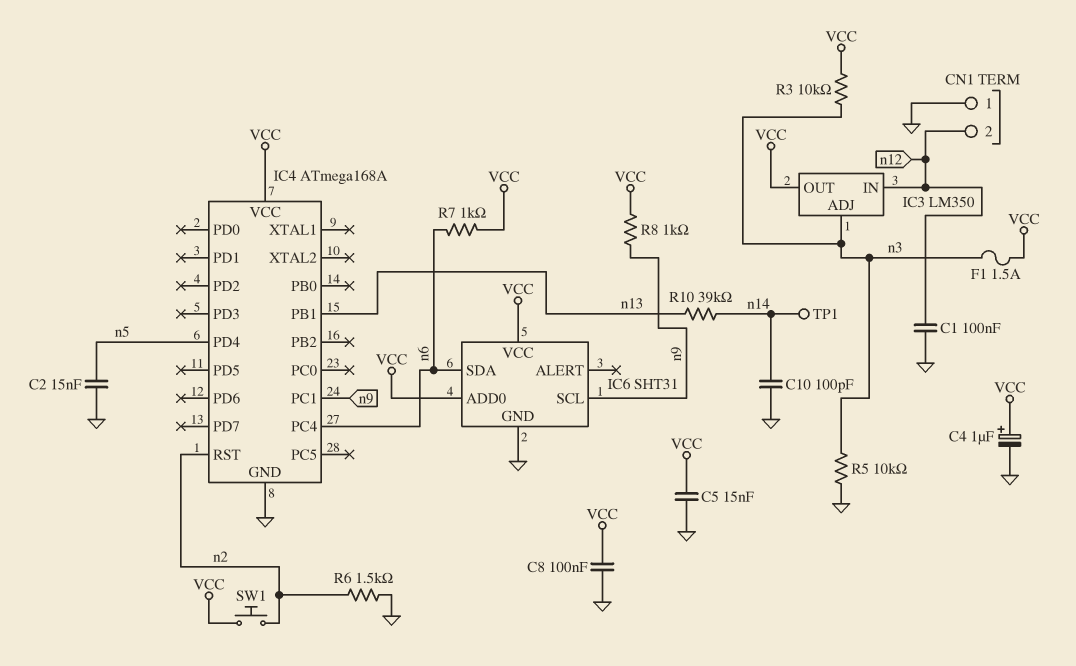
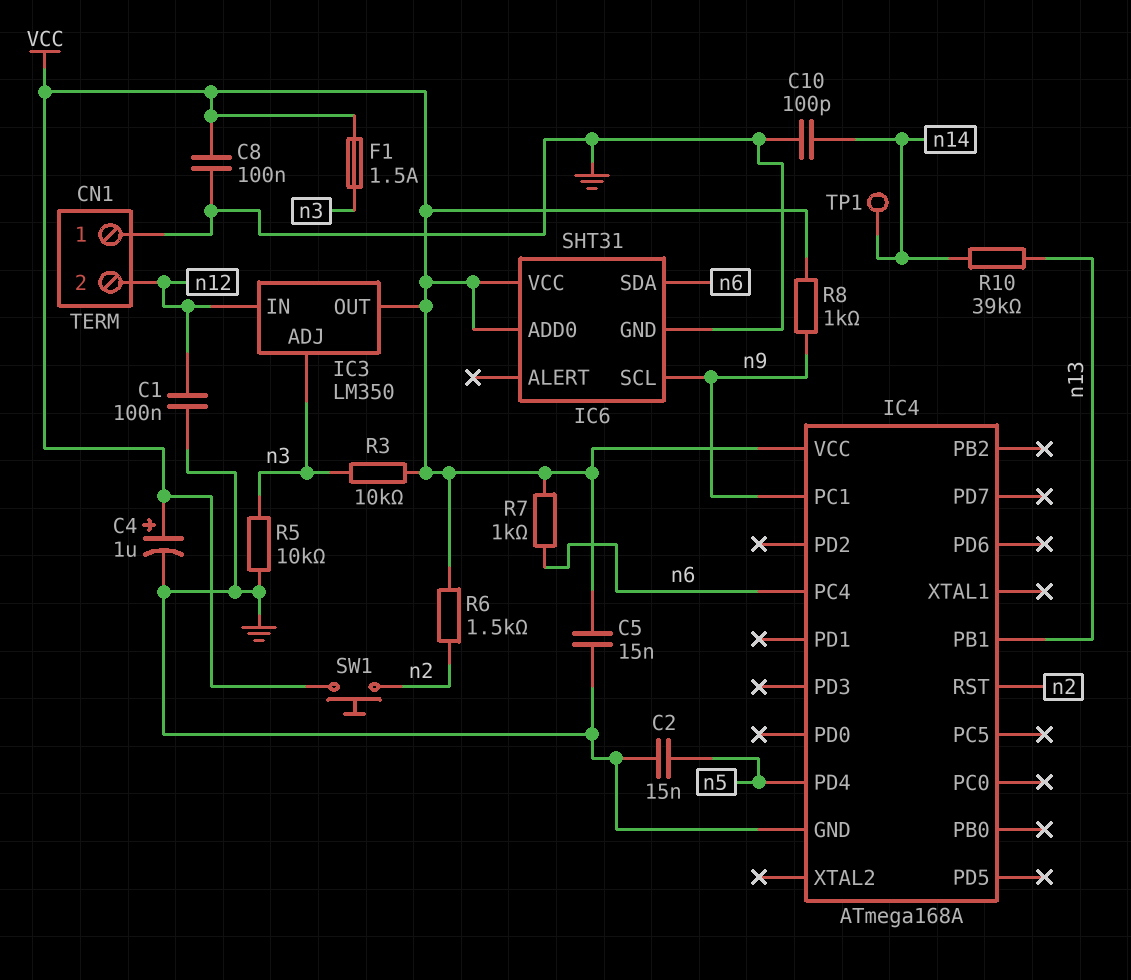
R6: 1.5k (GND, n2) -> 1.5k (VCC, n2)

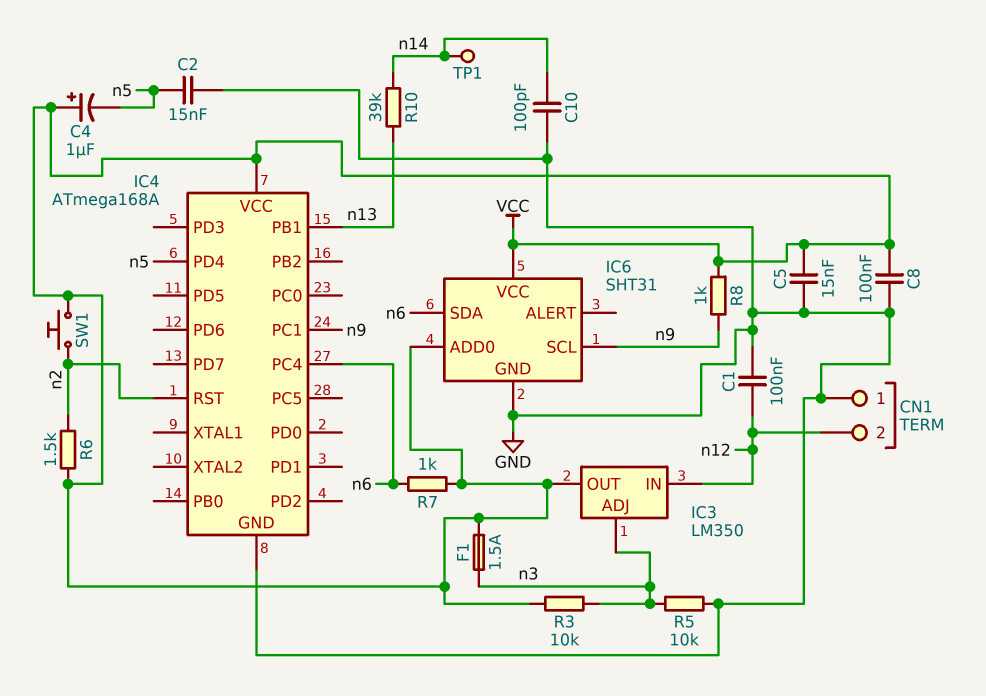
C4: 1uF (plus VCC, minus GND) -> 1uF (plus VCC, minus n5)

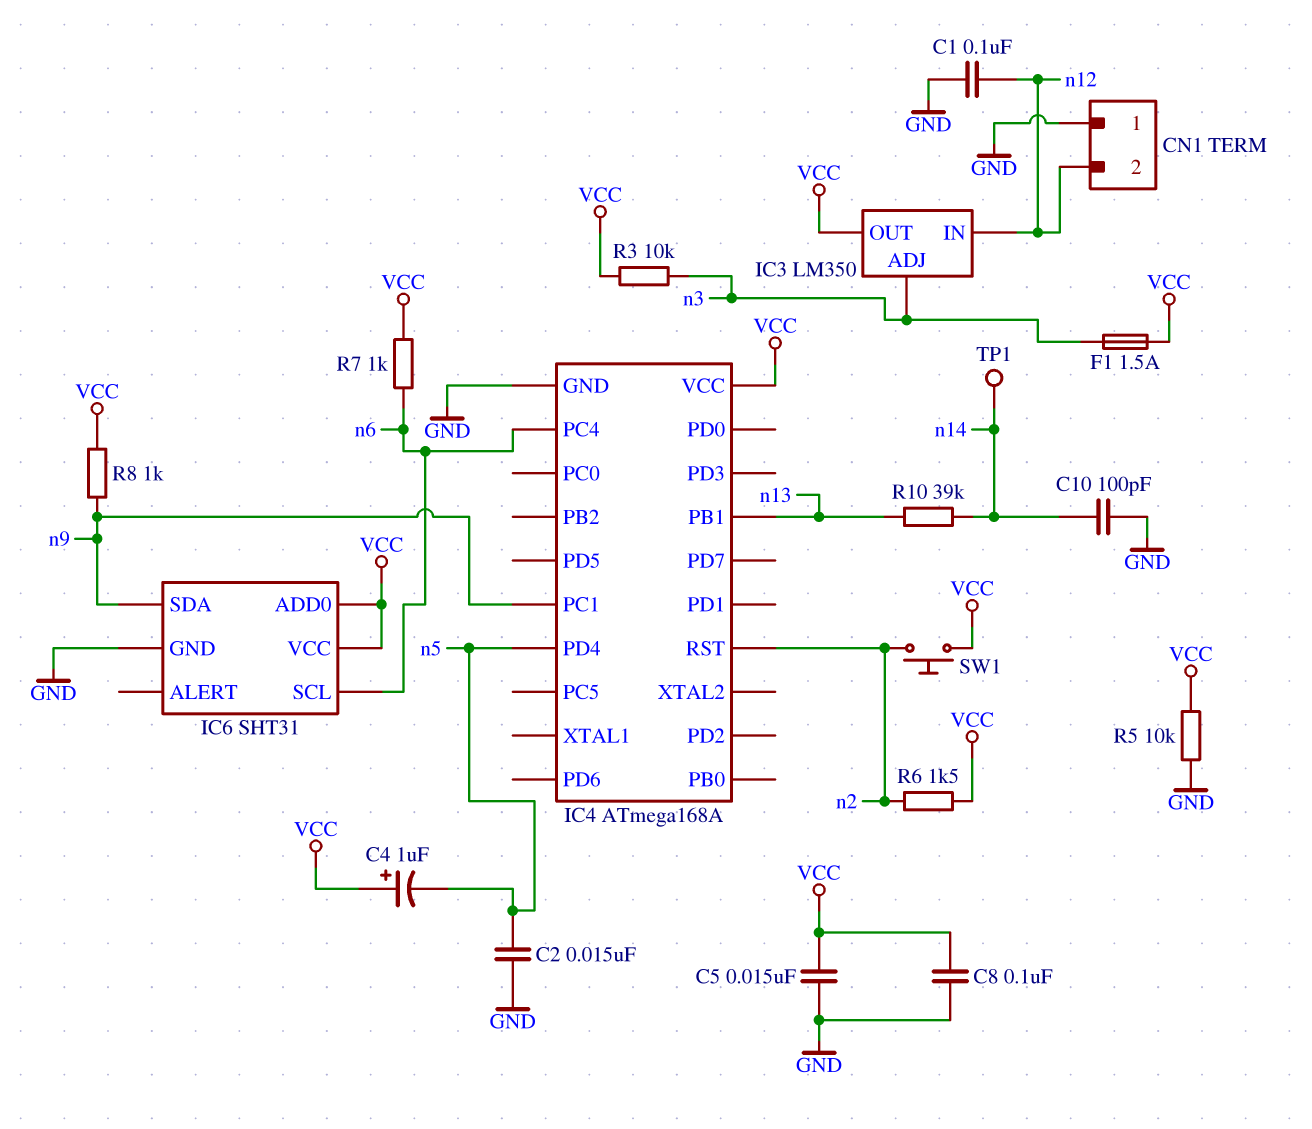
IC6 pin SCL: n9 -> n6
IC6 pin SDA: n6 -> n9
R5: 10k (GND, n3) -> 10k (GND, VCC)

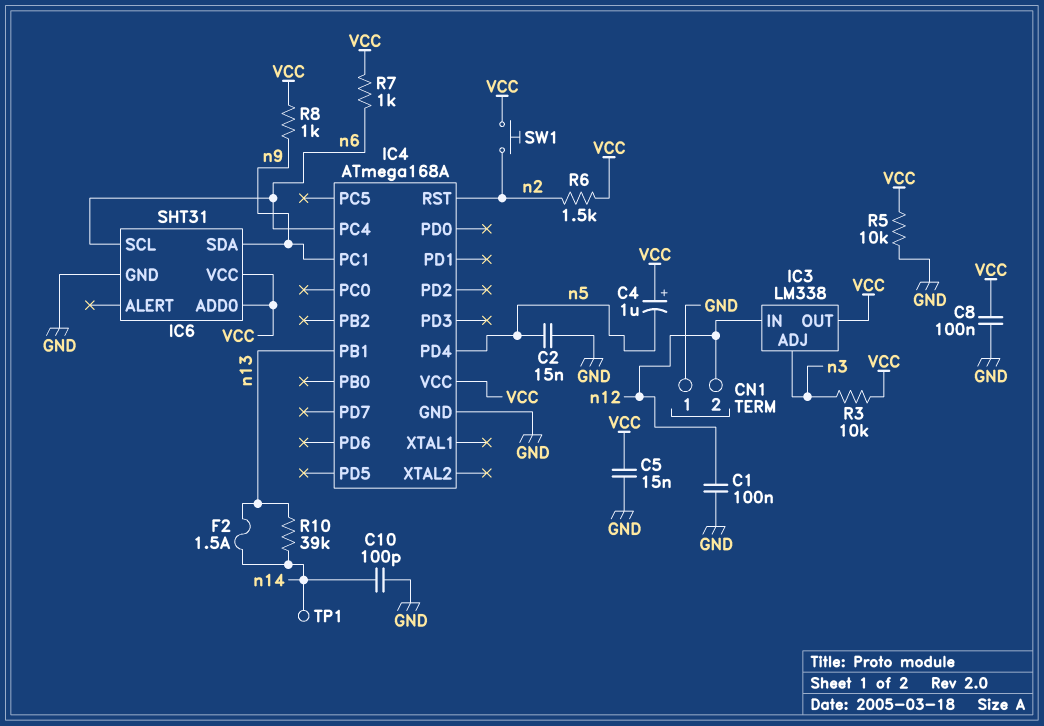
F1: 1.5A (VCC, n3) -> none
F2: none -> 1.5A (n13, n14)
IC3: LM350 -> LM338

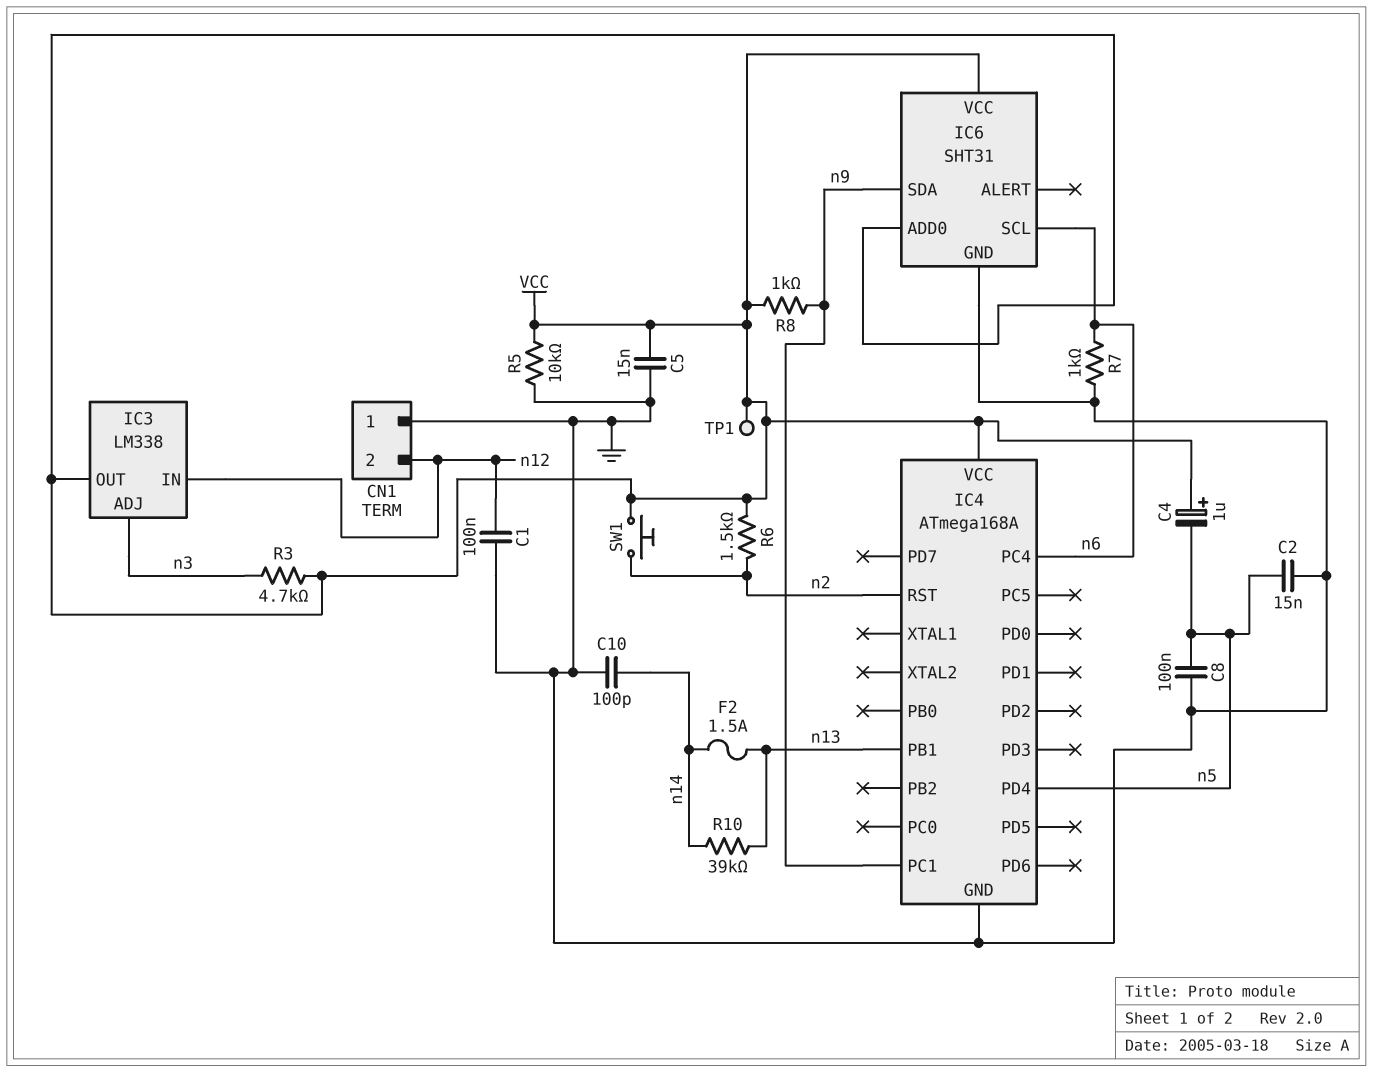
C8: 100nF (GND, VCC) -> 100nF (GND, n5)
R3: 10k (VCC, n3) -> 4.7k (VCC, n3)
R7: 1k (VCC, n6) -> 1k (GND, n6)
TP1: test point (n14) -> test point (VCC)

